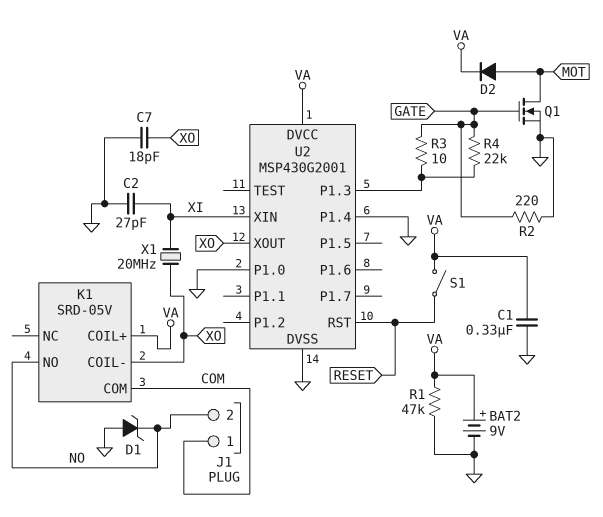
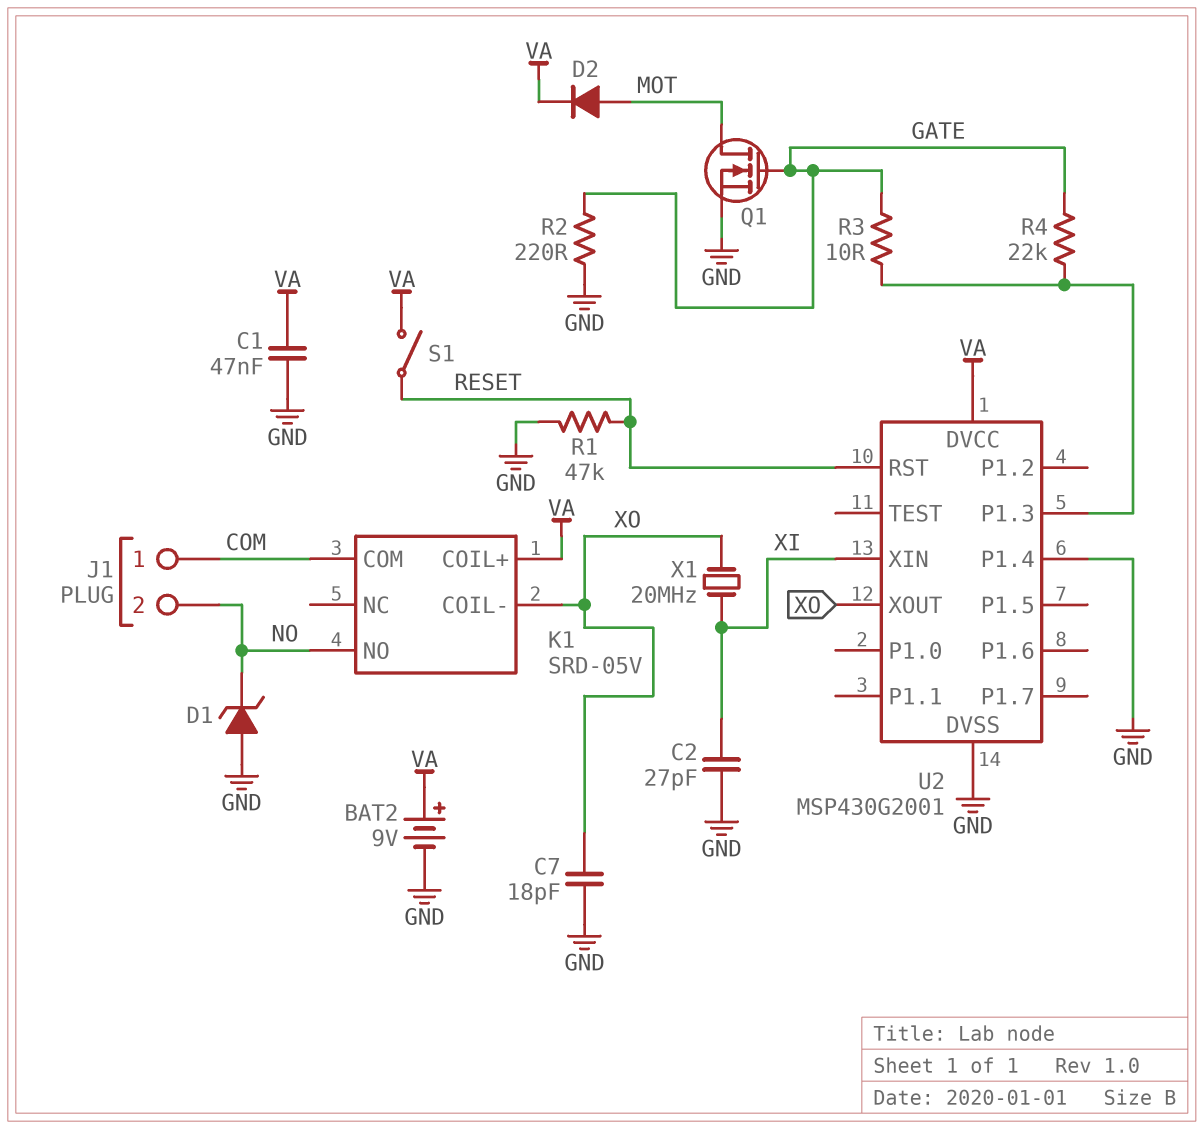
C1: 330nF (GND, VA) -> 47nF (GND, VA)
R1: 47k (GND, VA) -> 47k (GND, RESET)
U2 pin P1.0: GND -> none

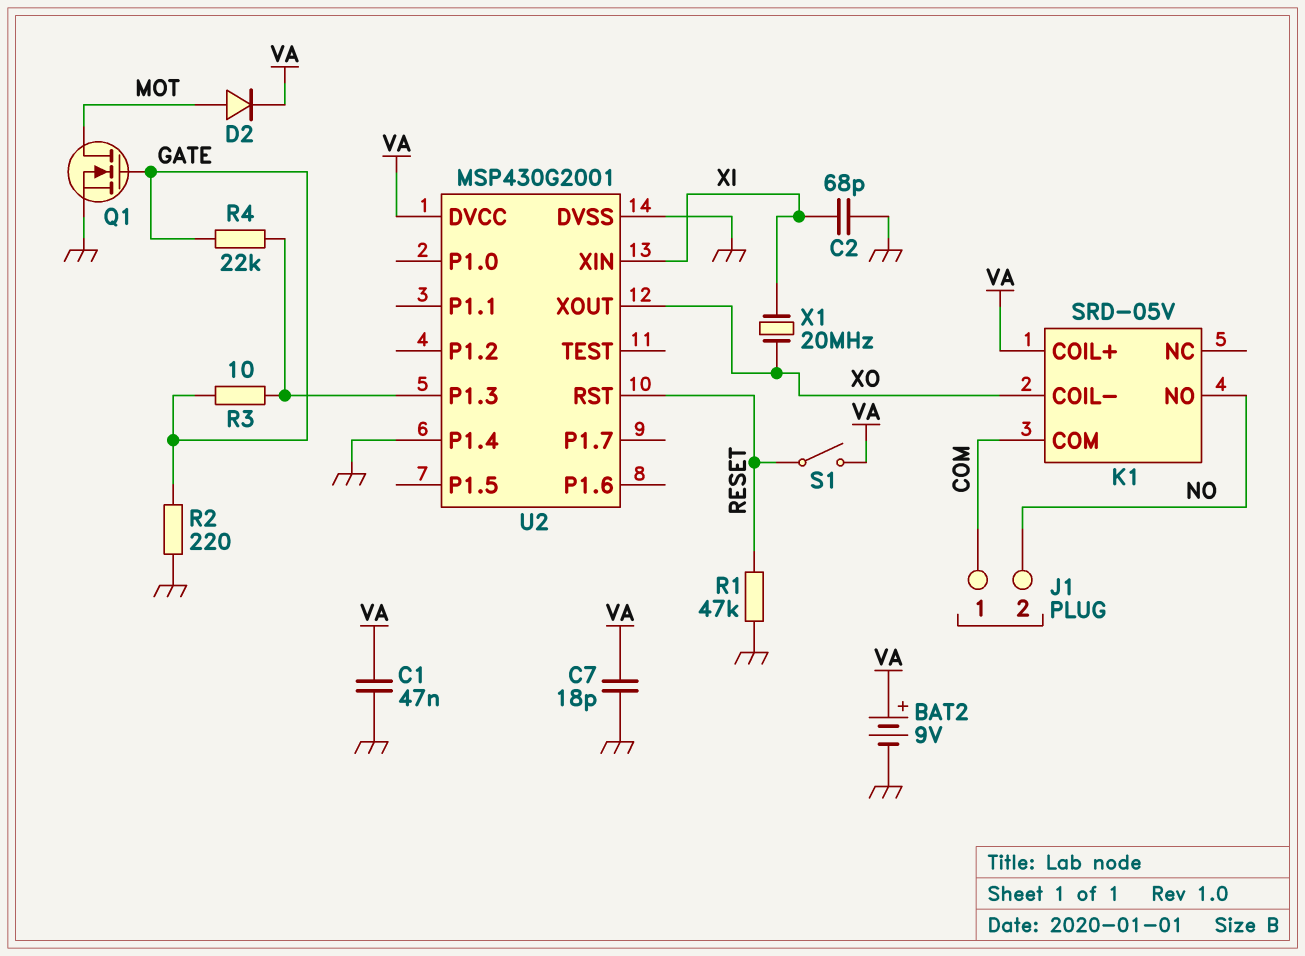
C2: 27pF (GND, XI) -> 68pF (GND, XI)
C7: 18pF (GND, XO) -> 18pF (GND, VA)
D1: zener (A GND, K NO) -> none

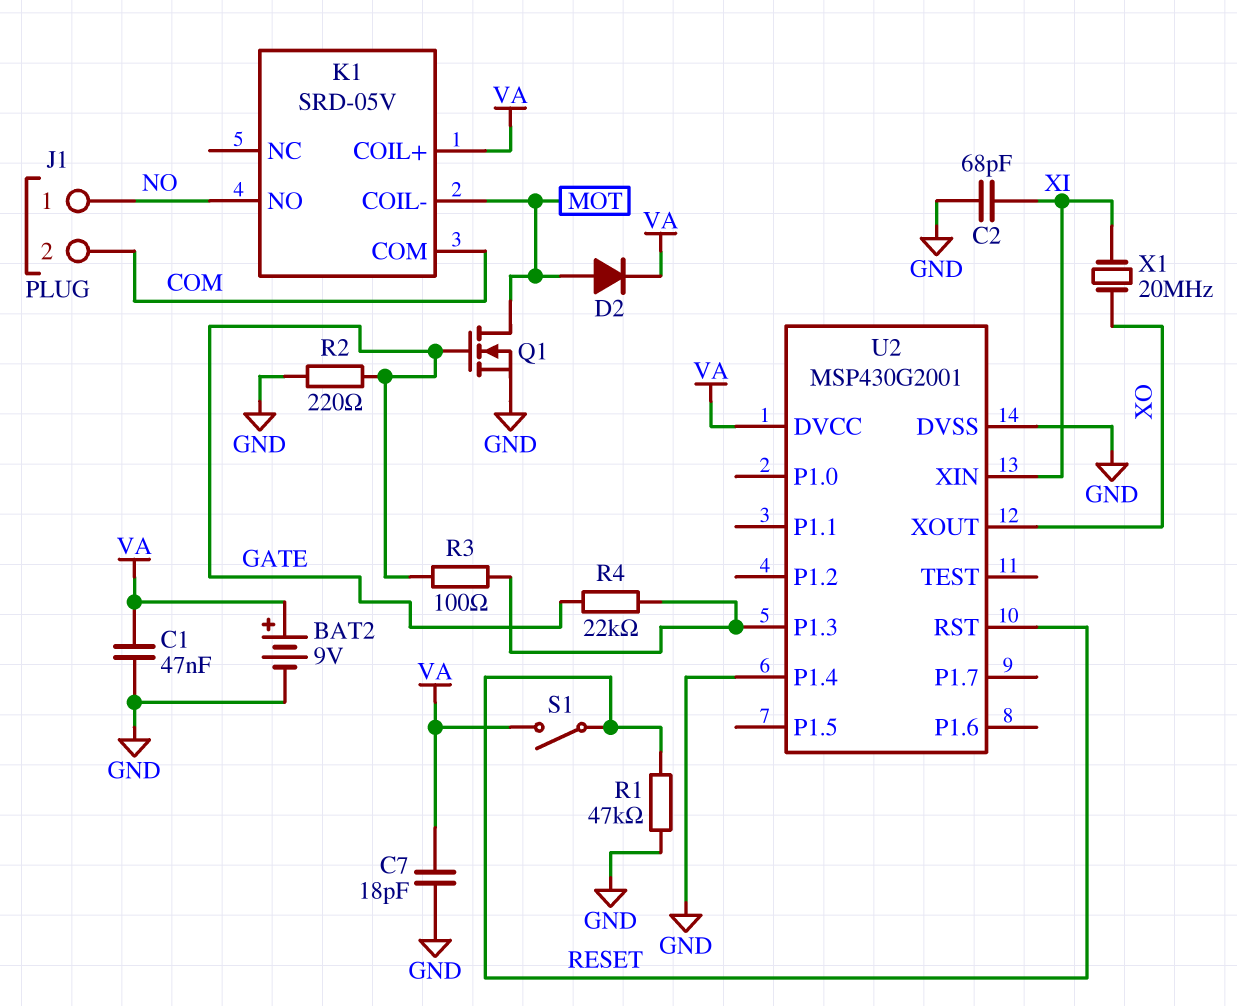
J1 pin 1: COM -> NO
J1 pin 2: NO -> COM
K1 pin COIL-: XO -> MOT
R3: 10 (GATE, U2/P1.3) -> 100 (GATE, U2/P1.3)

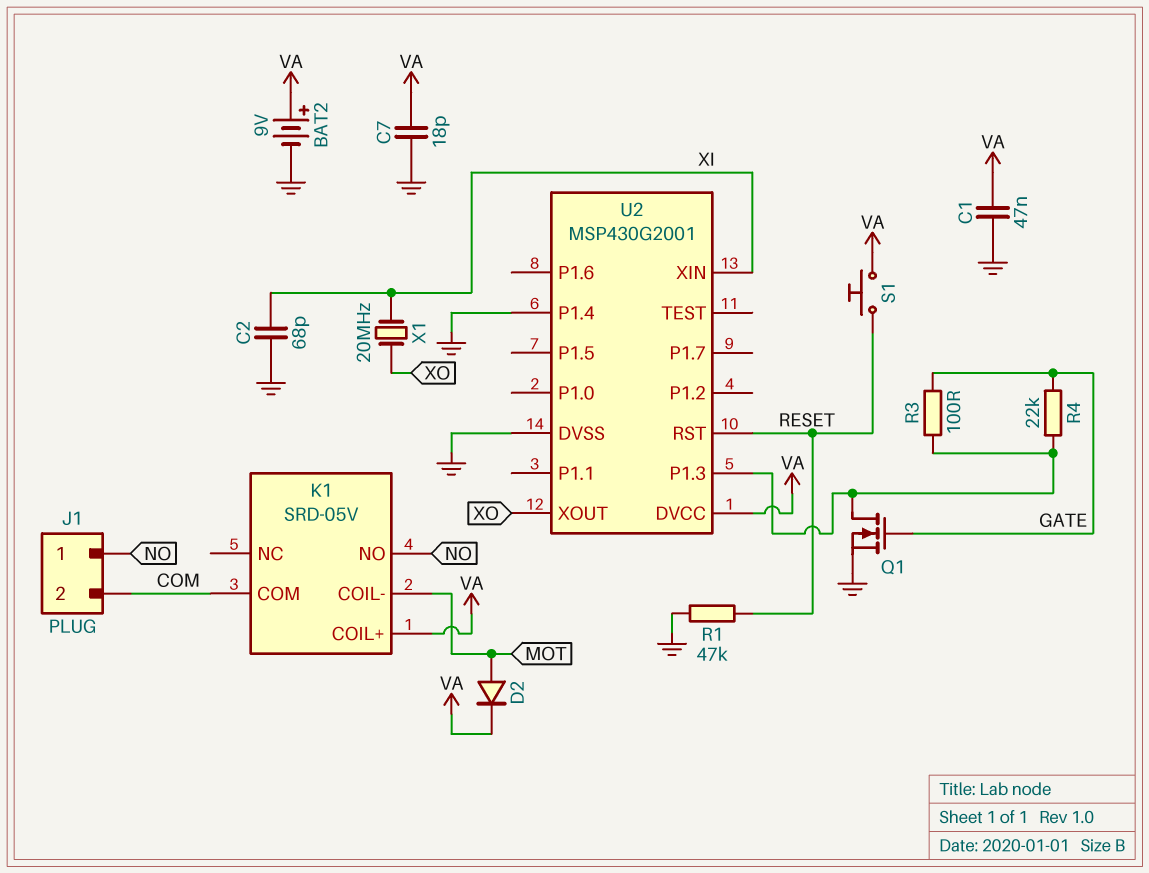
Q1: NMOS (G GATE, D MOT, S GND) -> NMOS (G GATE, D U2/P1.3, S GND)
R2: 220 (GATE, GND) -> none
S1: switch (RESET, VA) -> button (RESET, VA)

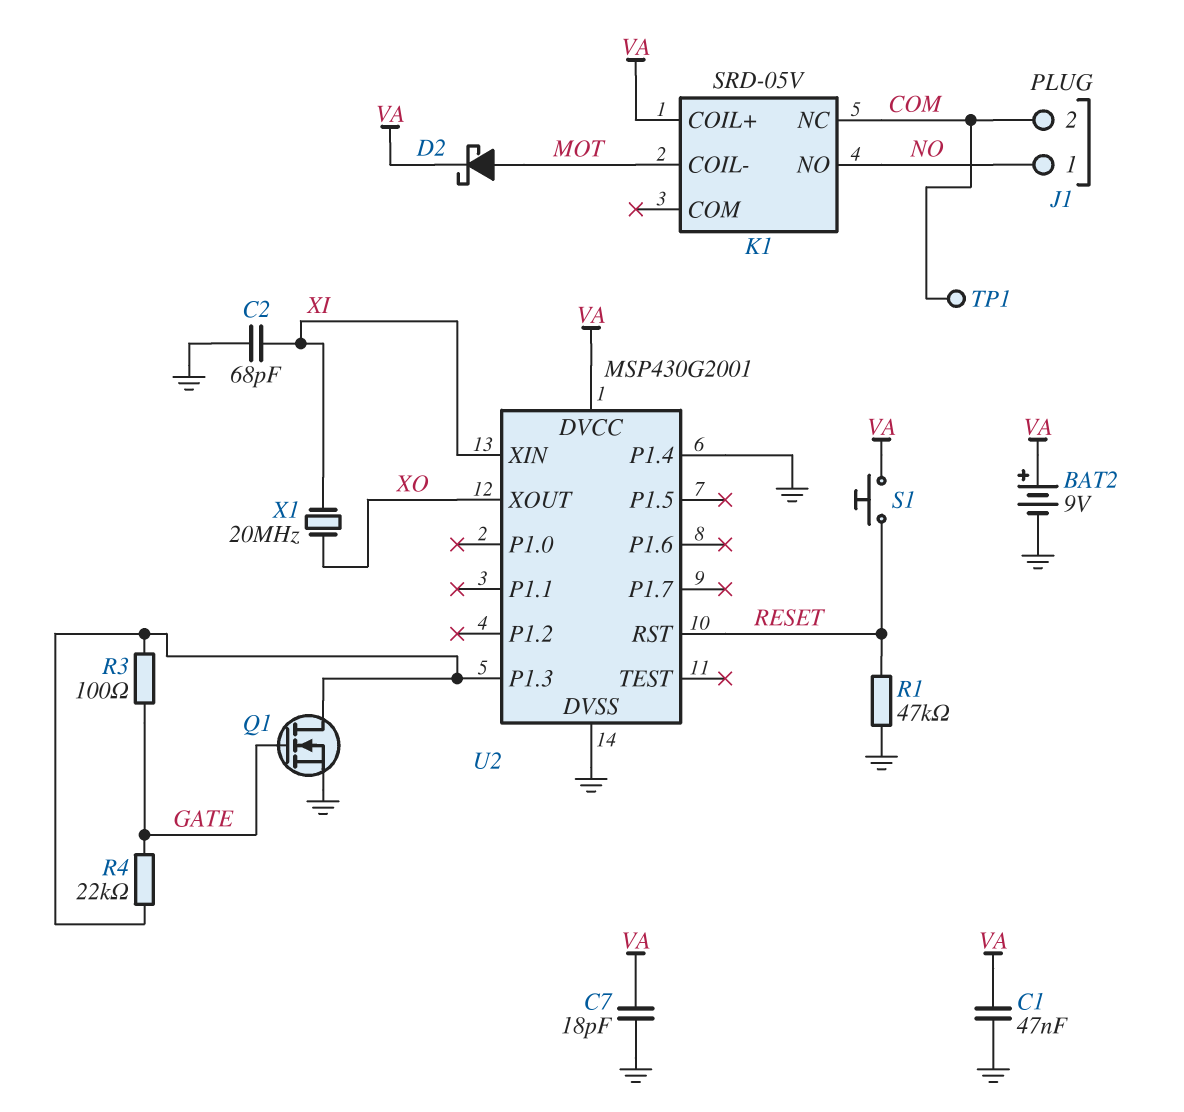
D2: diode (A MOT, K VA) -> schottky (A MOT, K VA)
K1 pin COM: COM -> none
K1 pin NC: none -> COM
TP1: none -> test point (COM)

